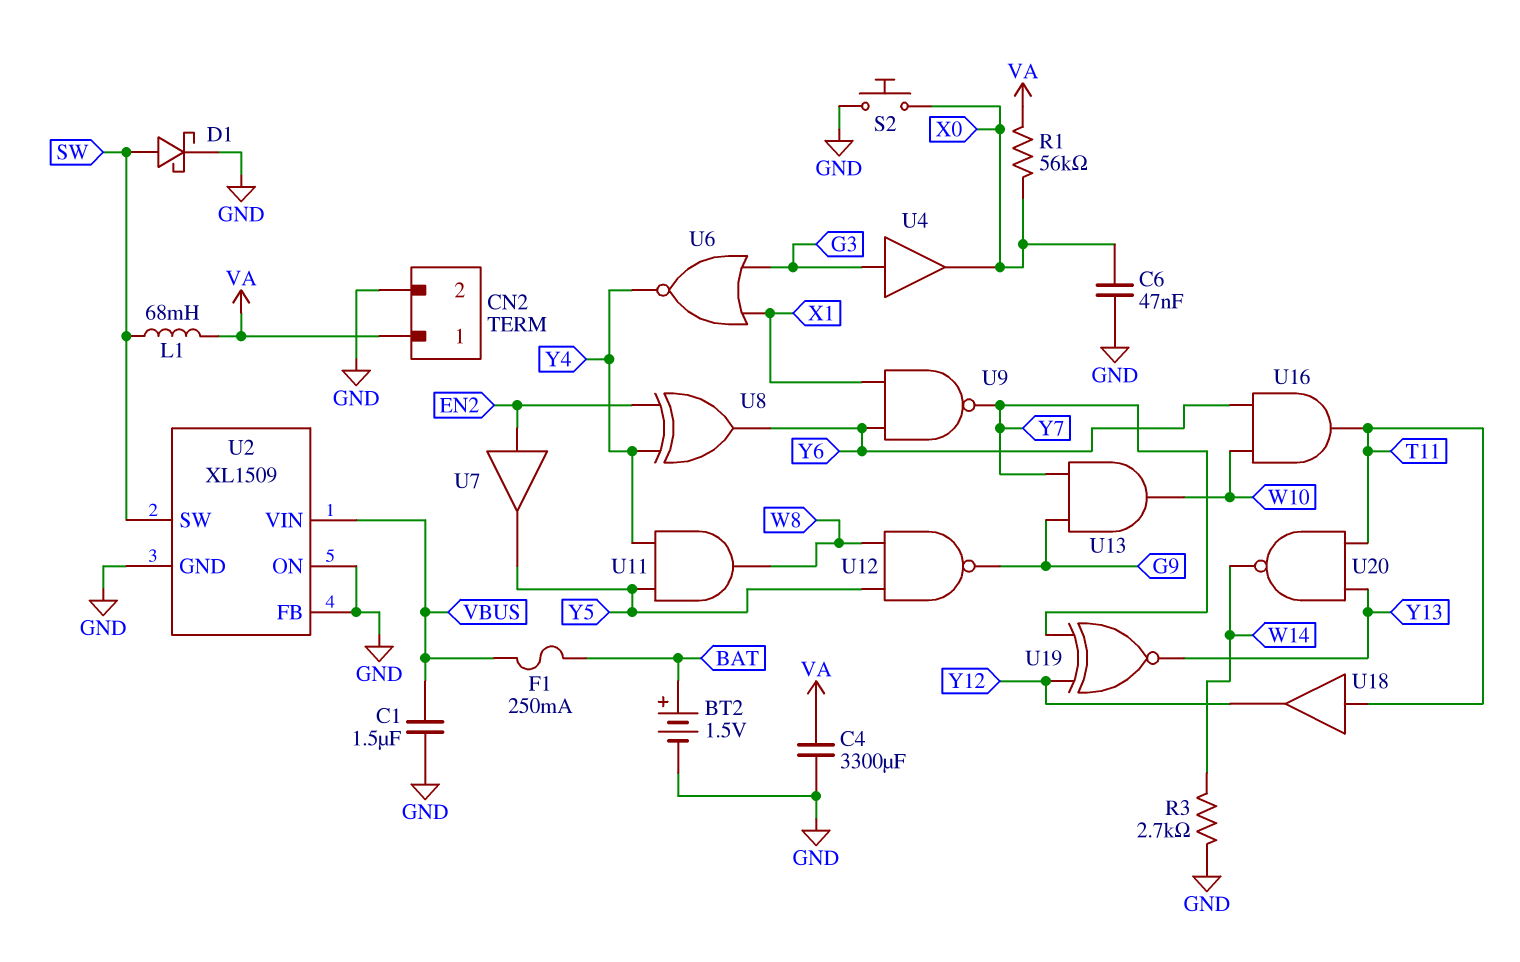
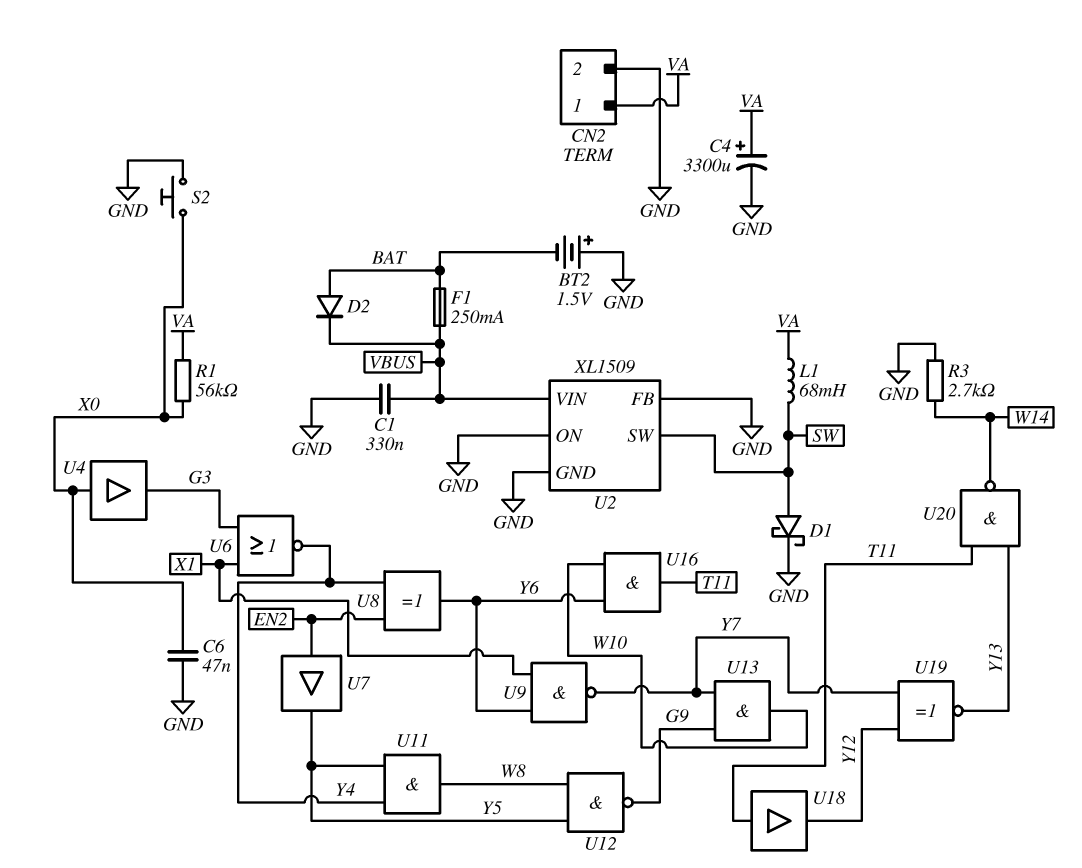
BT2: 1.5V (plus BAT, minus GND) -> 1.5V (plus GND, minus BAT)
C1: 1.5uF (GND, VBUS) -> 330nF (GND, VBUS)
C4: 3300uF (GND, VA) -> 3300uF (plus VA, minus GND)
D2: none -> diode (A BAT, K VBUS)
U4: buffer (in G3, out X0) -> buffer (in X0, out G3)

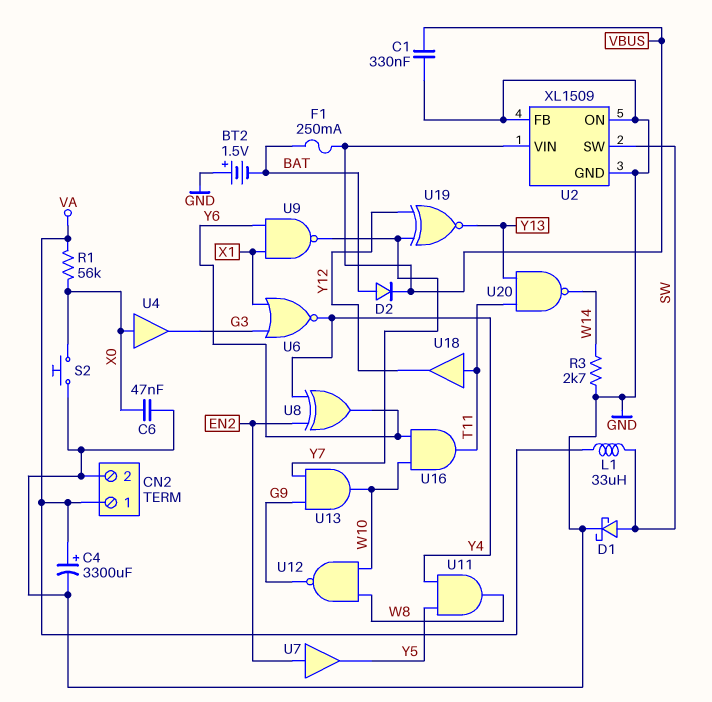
L1: 68mH (SW, VA) -> 33uH (SW, VA)
U12: NAND (in W8, in Y5, out G9) -> NAND (in W8, in W10, out G9)

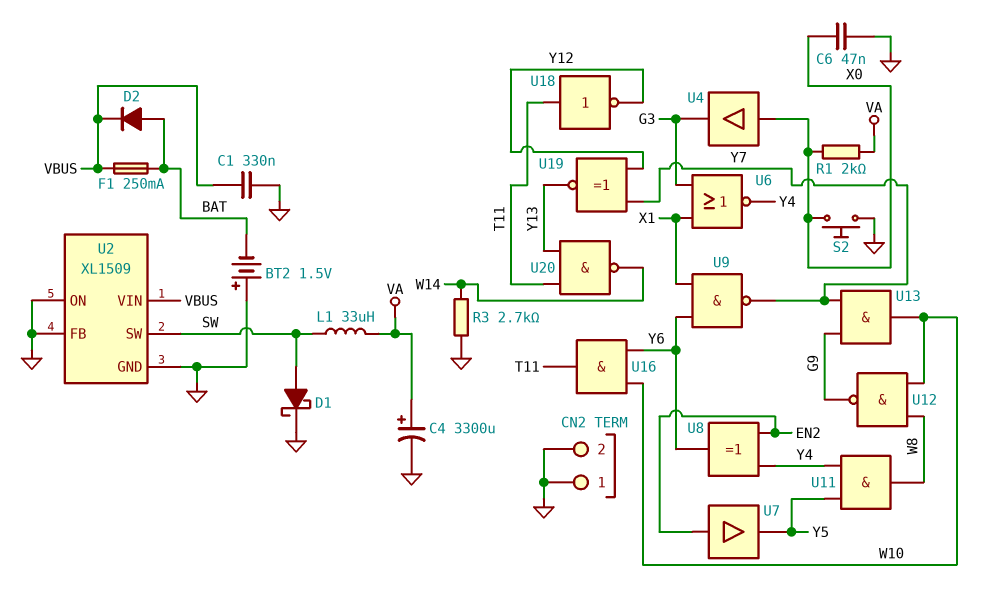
CN2 pin 1: VA -> GND
R1: 56k (VA, X0) -> 2k (VA, X0)
U18: buffer (in T11, out Y12) -> NOT (in T11, out Y12)

